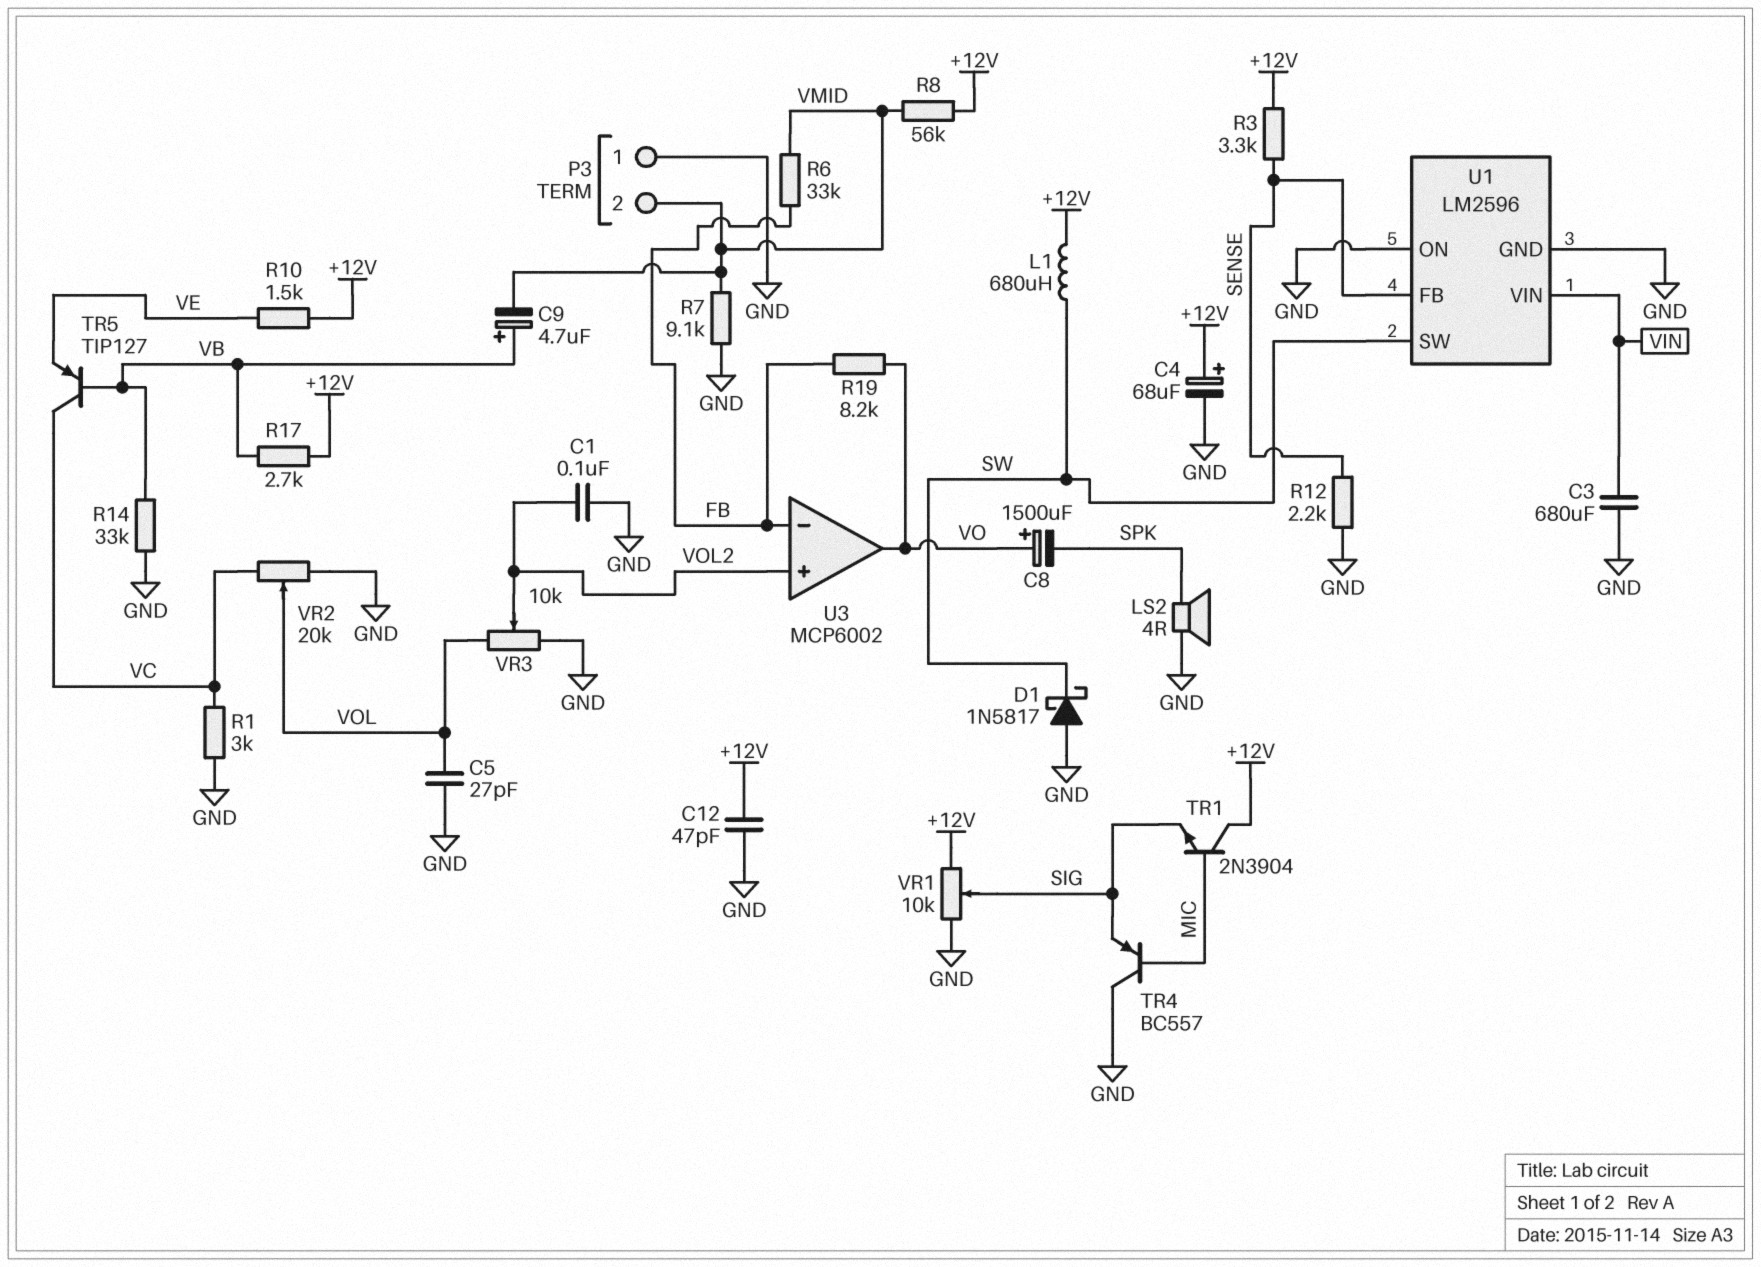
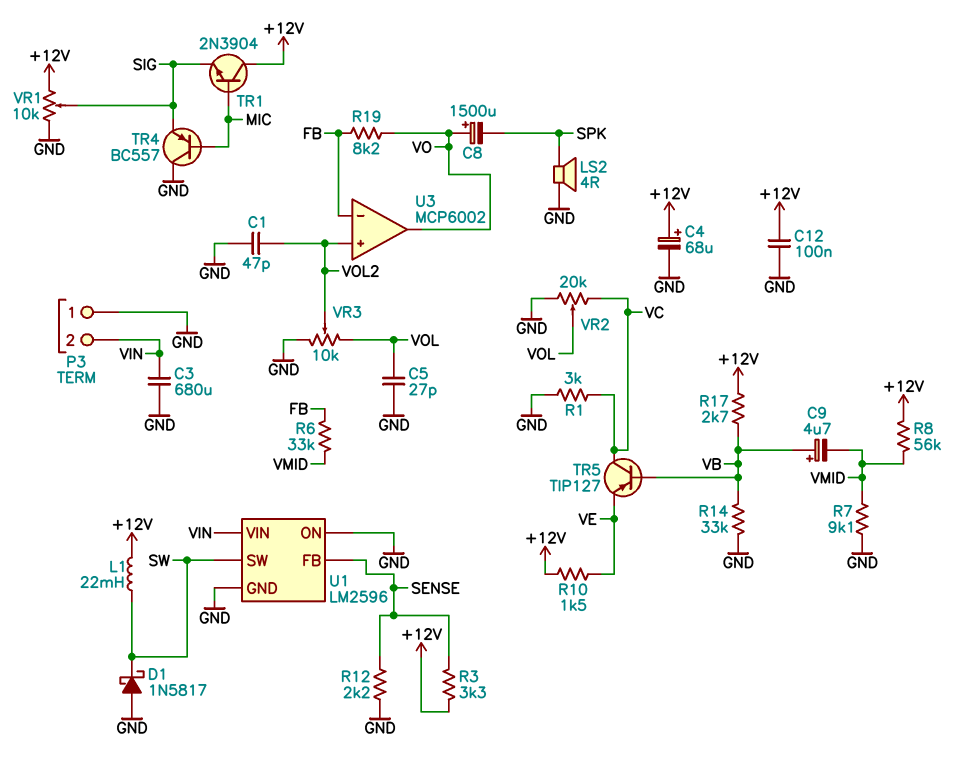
C1: 100nF (GND, VOL2) -> 47pF (GND, VOL2)
C12: 47pF (+12V, GND) -> 100nF (+12V, GND)
L1: 680uH (+12V, SW) -> 22mH (+12V, SW)
P3 pin 2: VMID -> VIN

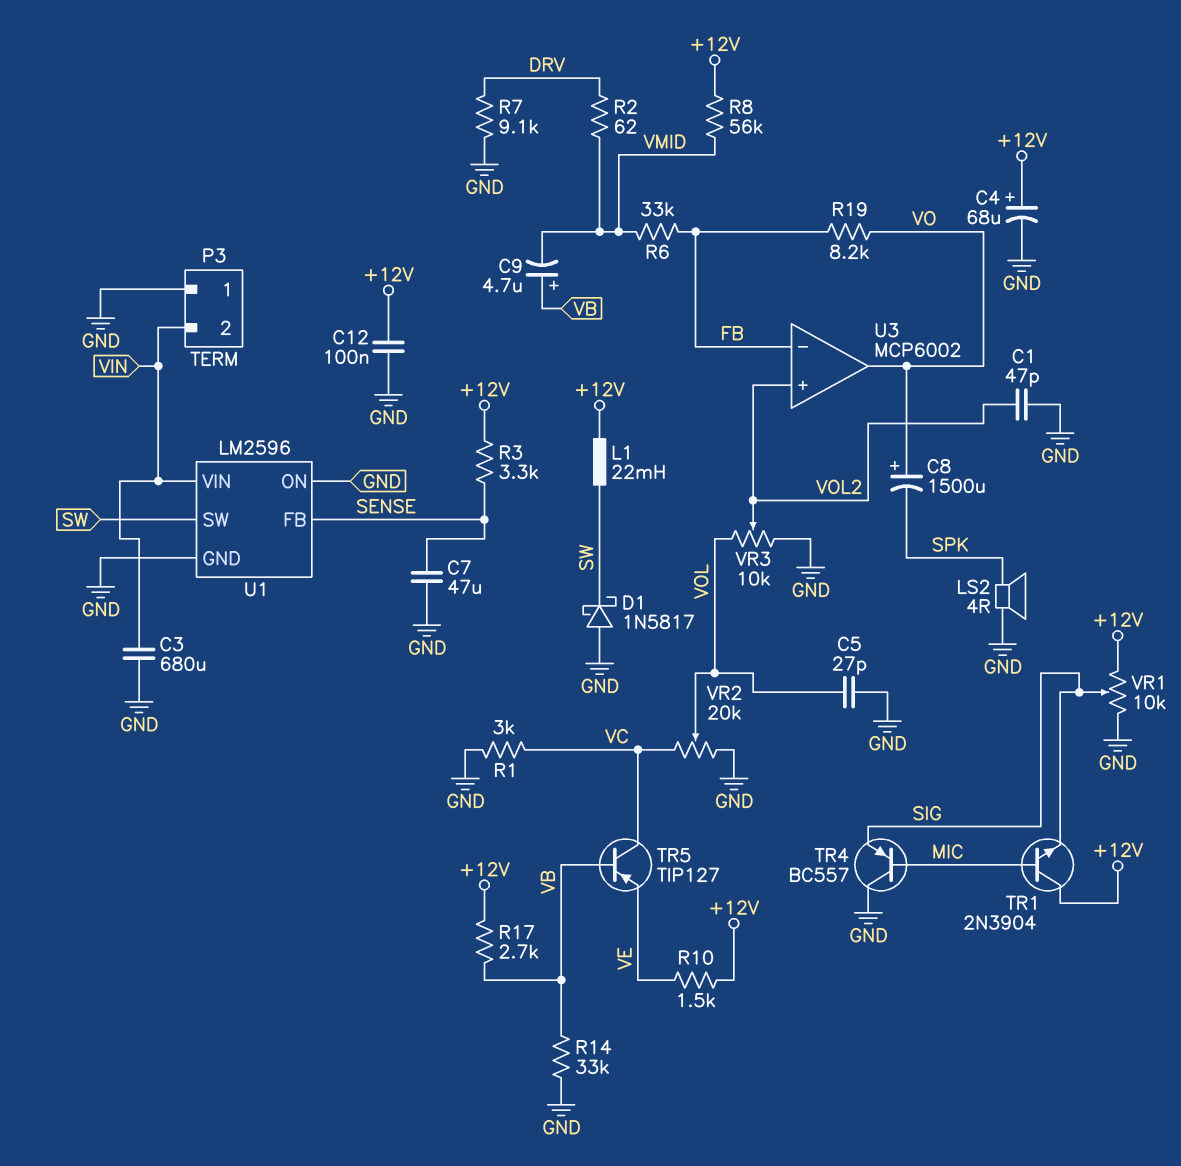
C7: none -> 47uF (GND, SENSE)
R2: none -> 62 (DRV, VMID)
R7: 9.1k (GND, VMID) -> 9.1k (DRV, GND)
R12: 2.2k (GND, SENSE) -> none

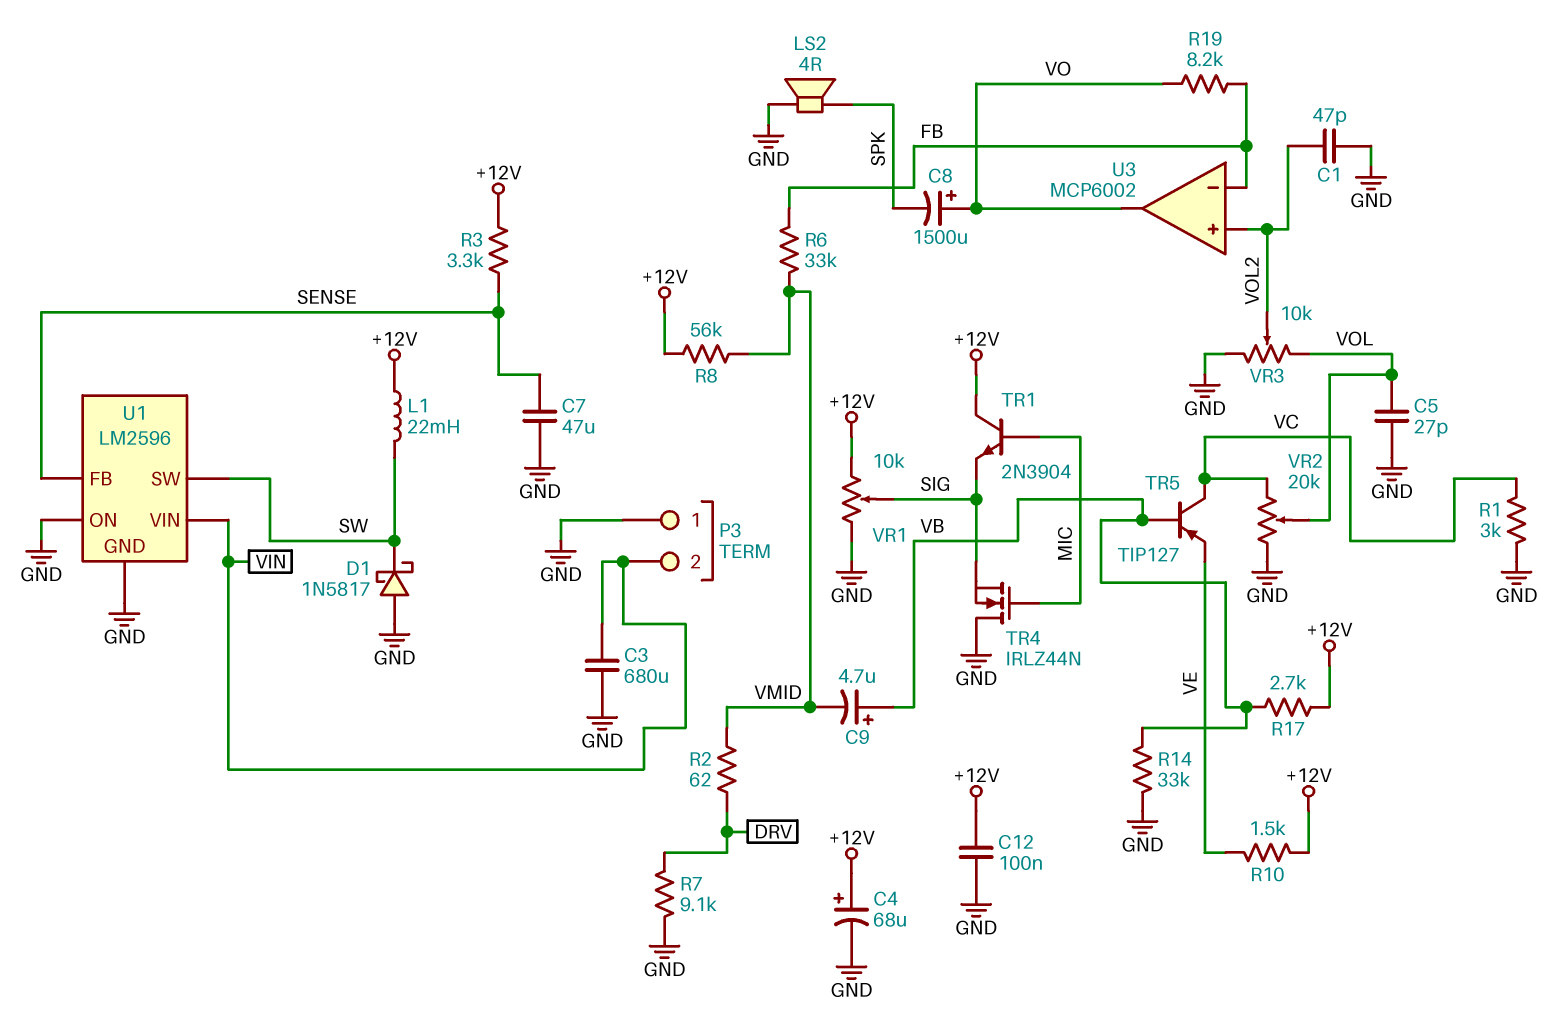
TR4: PNP BC557 (B MIC, C GND, E SIG) -> NMOS IRLZ44N (G MIC, D GND, S SIG)

